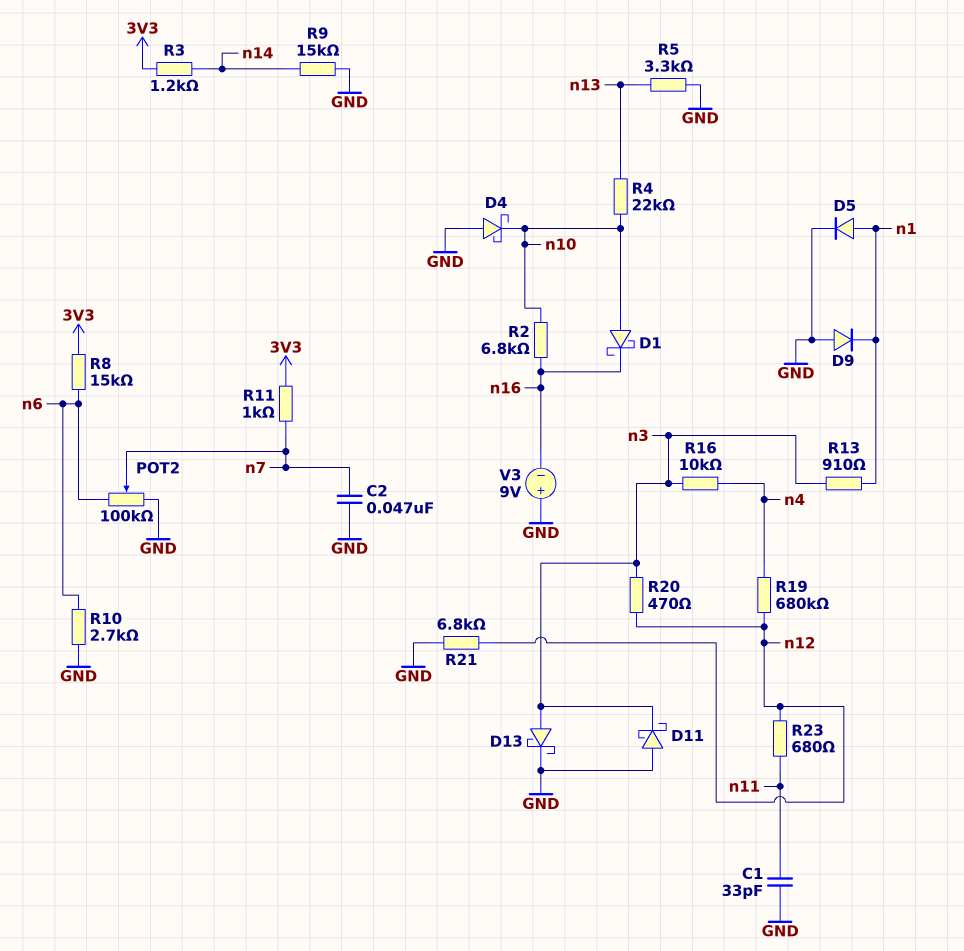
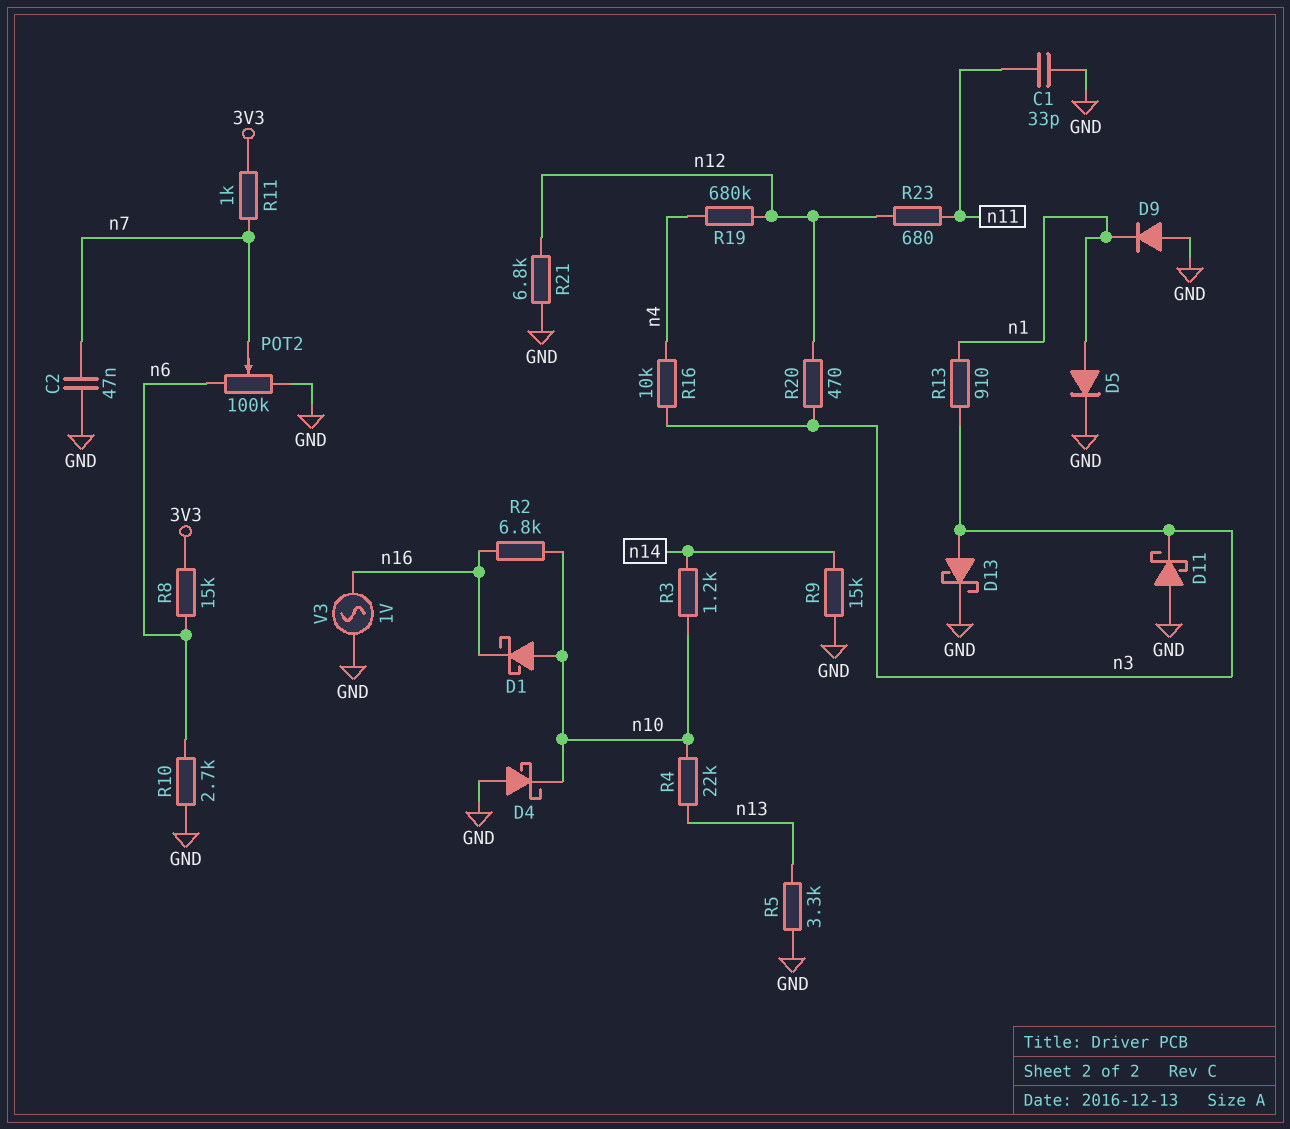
R3: 1.2k (3V3, n14) -> 1.2k (n10, n14)
V3: 9V (plus GND, minus n16) -> AC 1V (GND, n16)

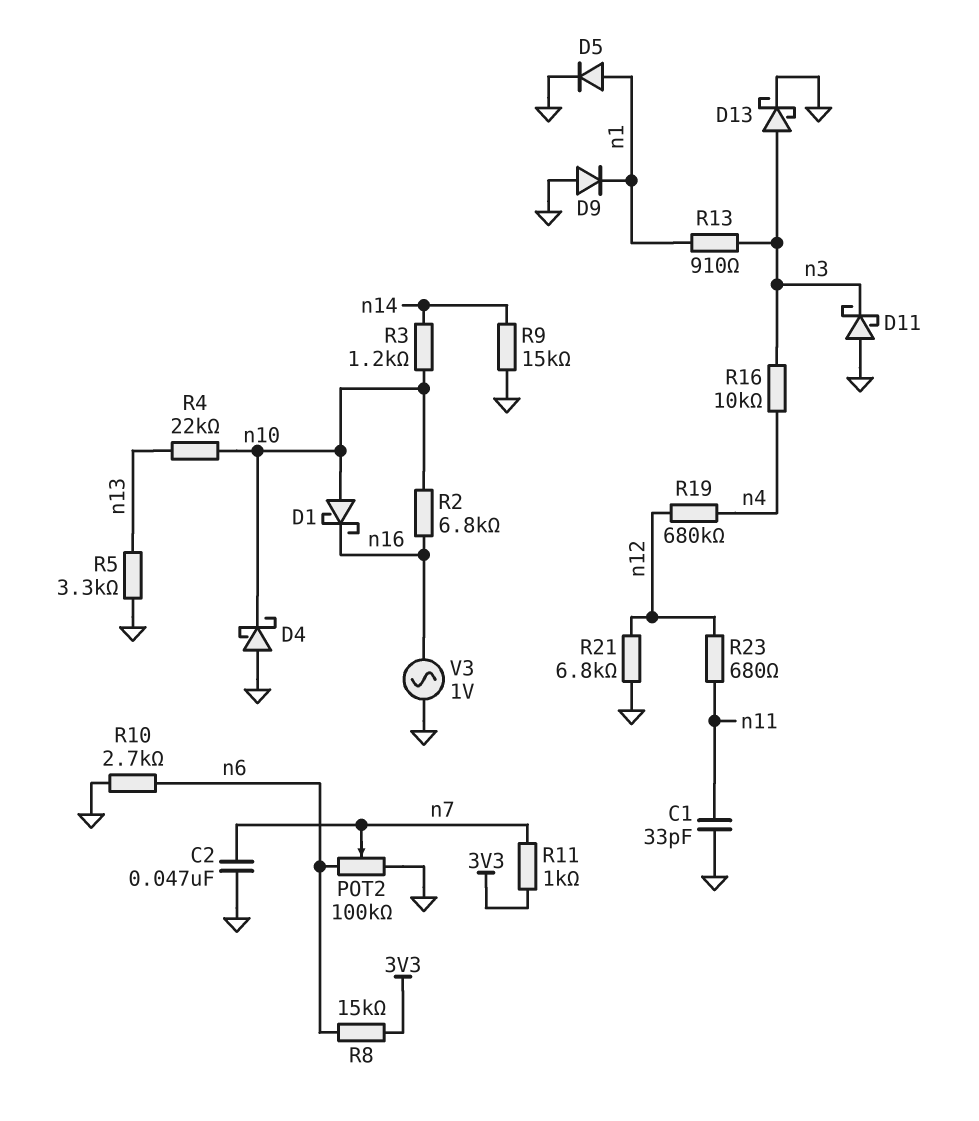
R20: 470 (n3, n12) -> none

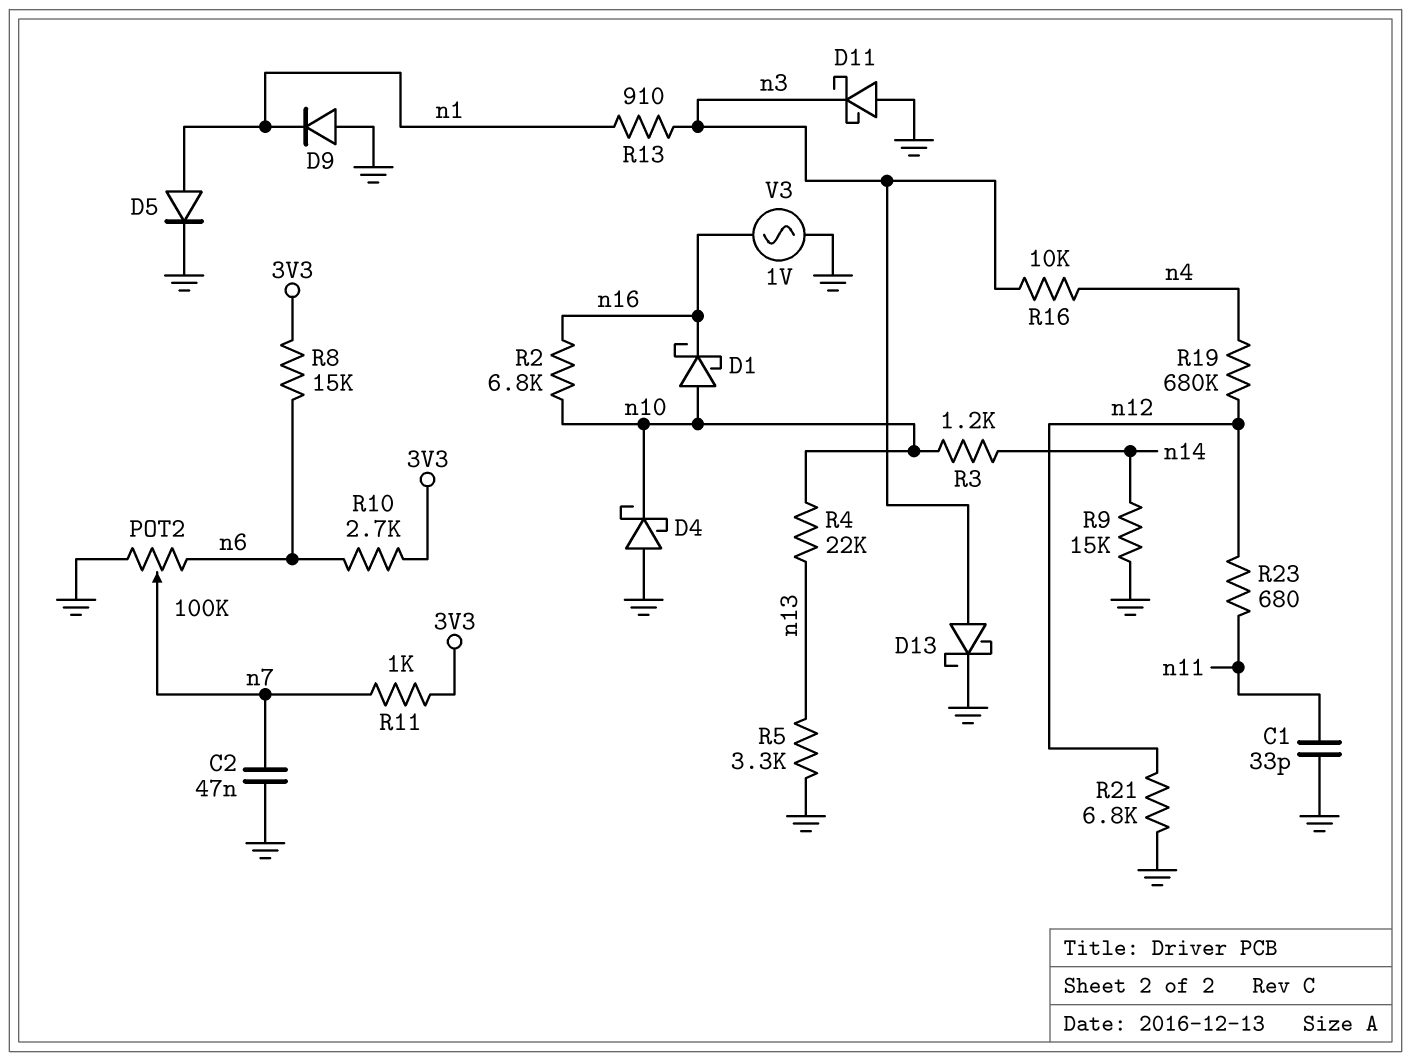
R10: 2.7k (GND, n6) -> 2.7k (3V3, n6)

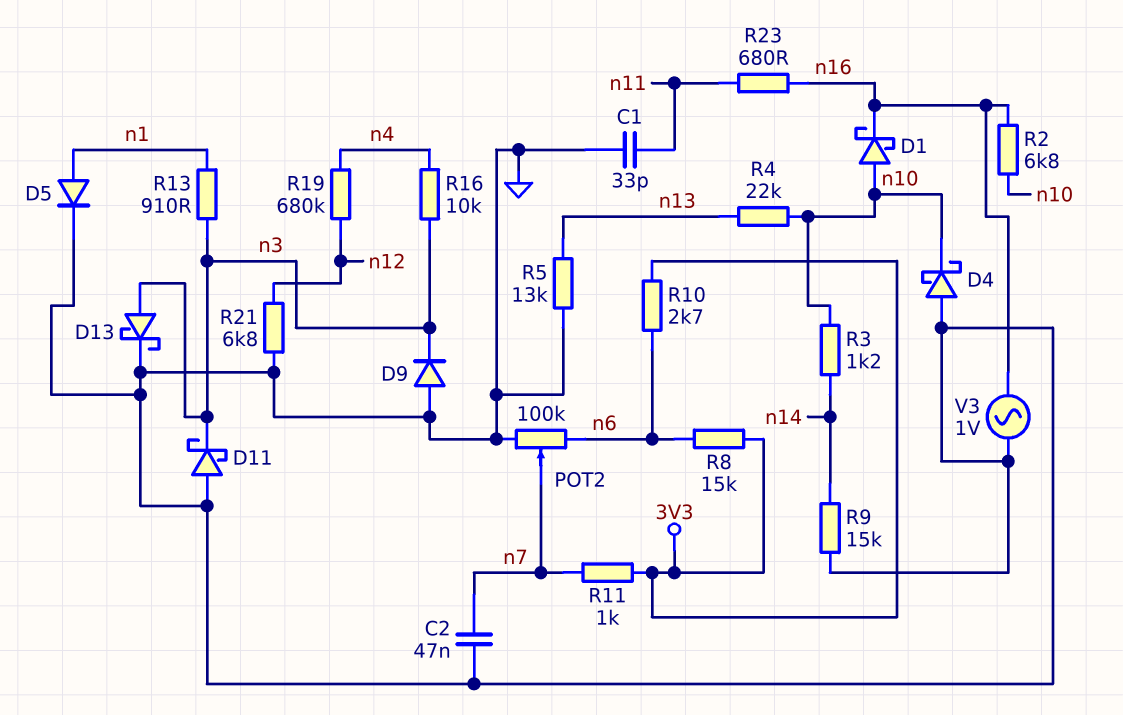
D9: diode (A GND, K n1) -> diode (A GND, K n3)
R5: 3.3k (GND, n13) -> 13k (GND, n13)
R23: 680 (n11, n12) -> 680 (n11, n16)

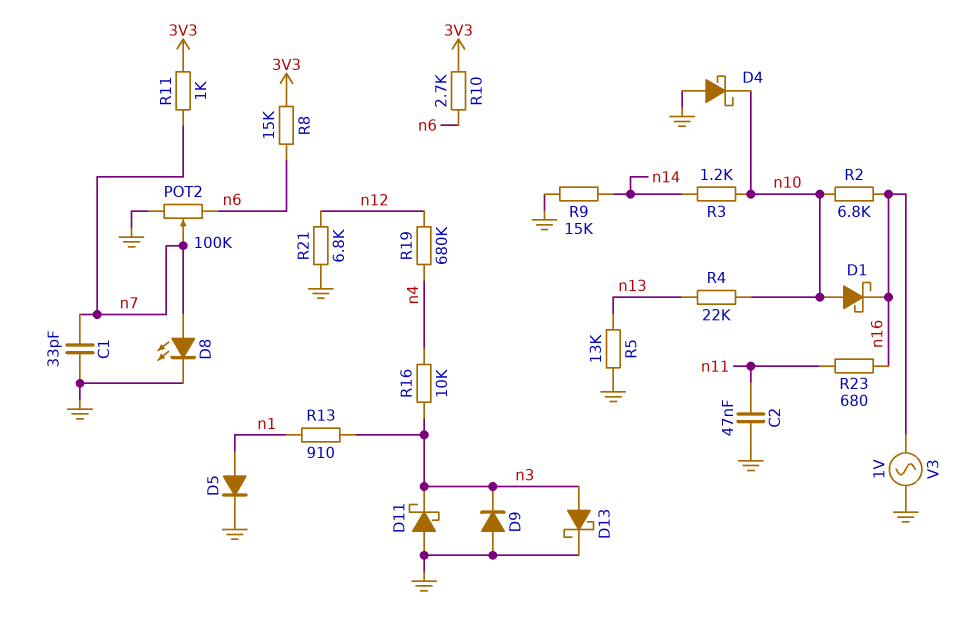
C1: 33pF (GND, n11) -> 33pF (GND, n7)
C2: 47nF (GND, n7) -> 47nF (GND, n11)
D8: none -> LED (A n7, K GND)

